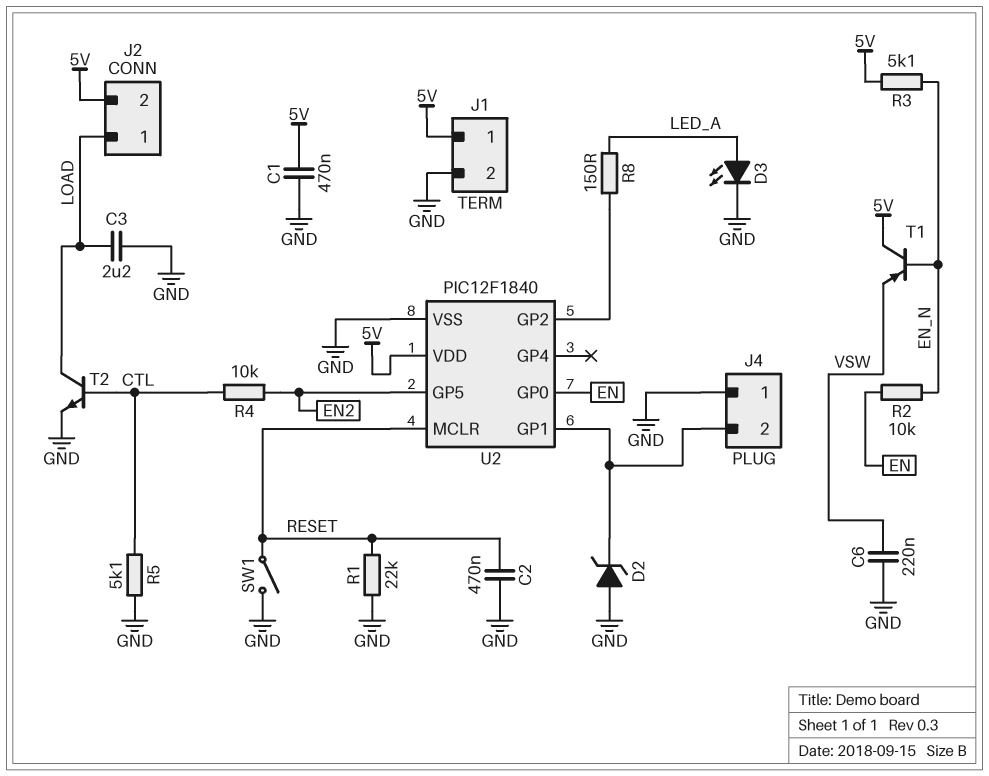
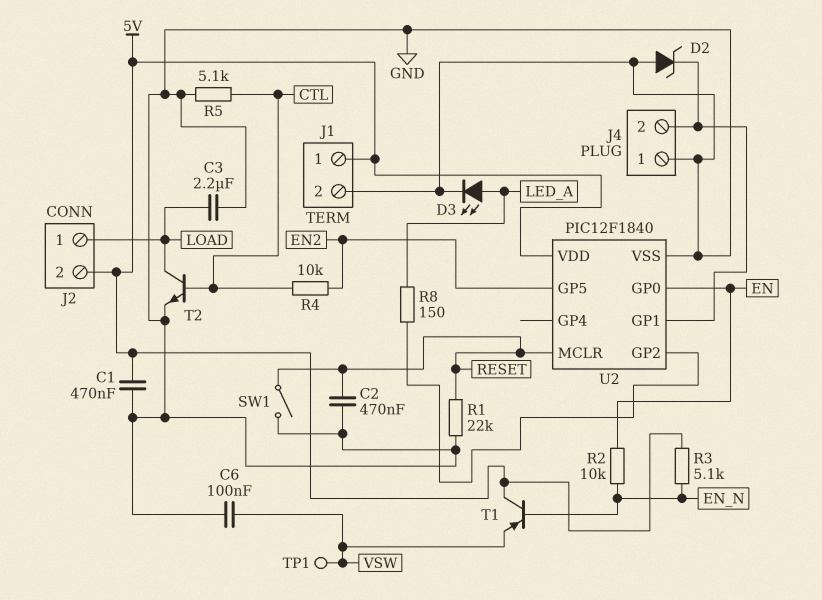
C6: 220nF (GND, VSW) -> 100nF (GND, VSW)
TP1: none -> test point (VSW)

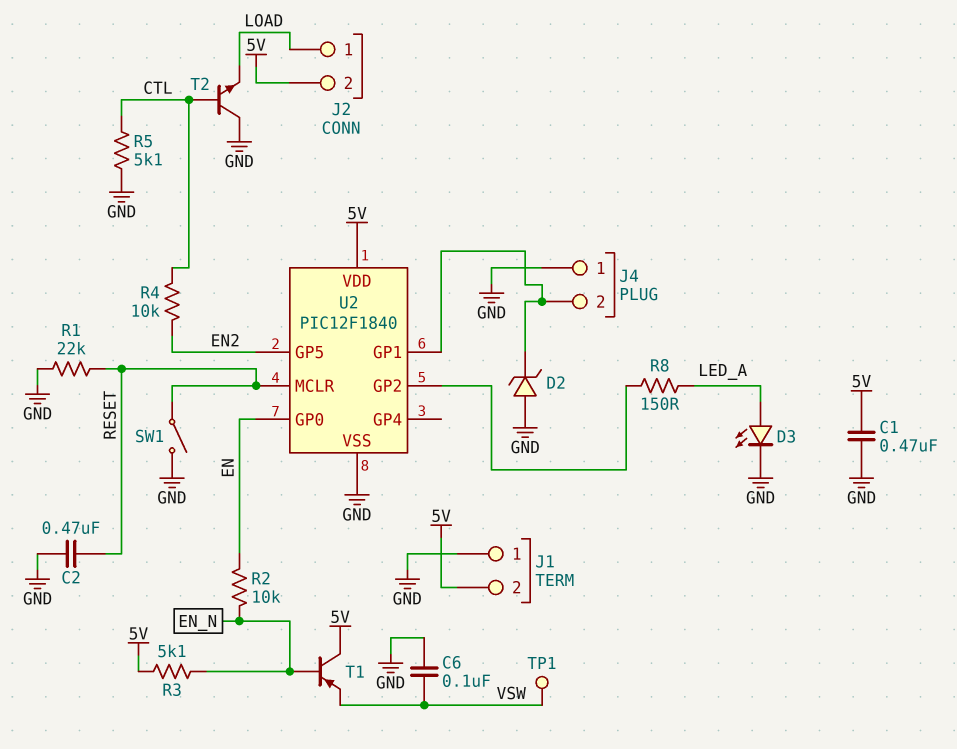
C3: 2.2uF (GND, LOAD) -> none
J1 pin 1: 5V -> GND
J1 pin 2: GND -> 5V
T2: NPN (B CTL, C LOAD, E GND) -> NPN (B CTL, C GND, E LOAD)

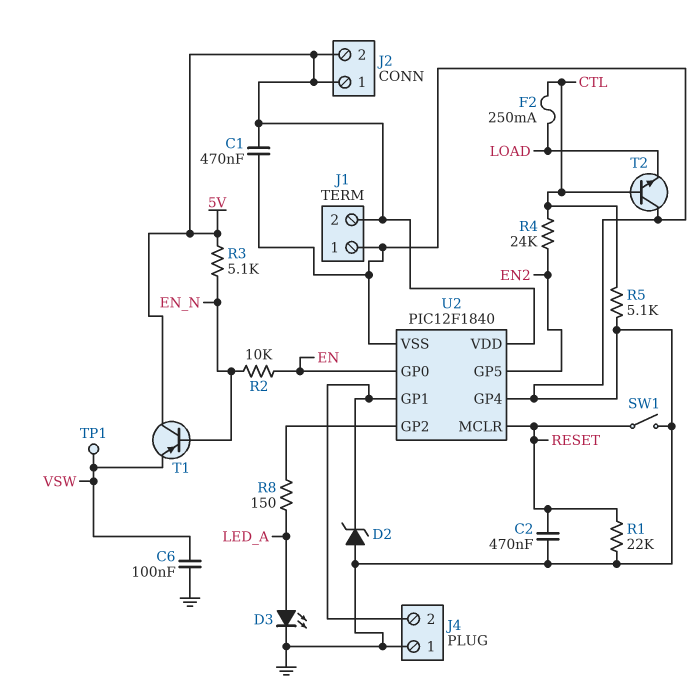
F2: none -> 250mA (CTL, LOAD)
J2 pin 1: LOAD -> 5V
R4: 10k (CTL, EN2) -> 24k (CTL, EN2)
U2 pin GP4: none -> GND

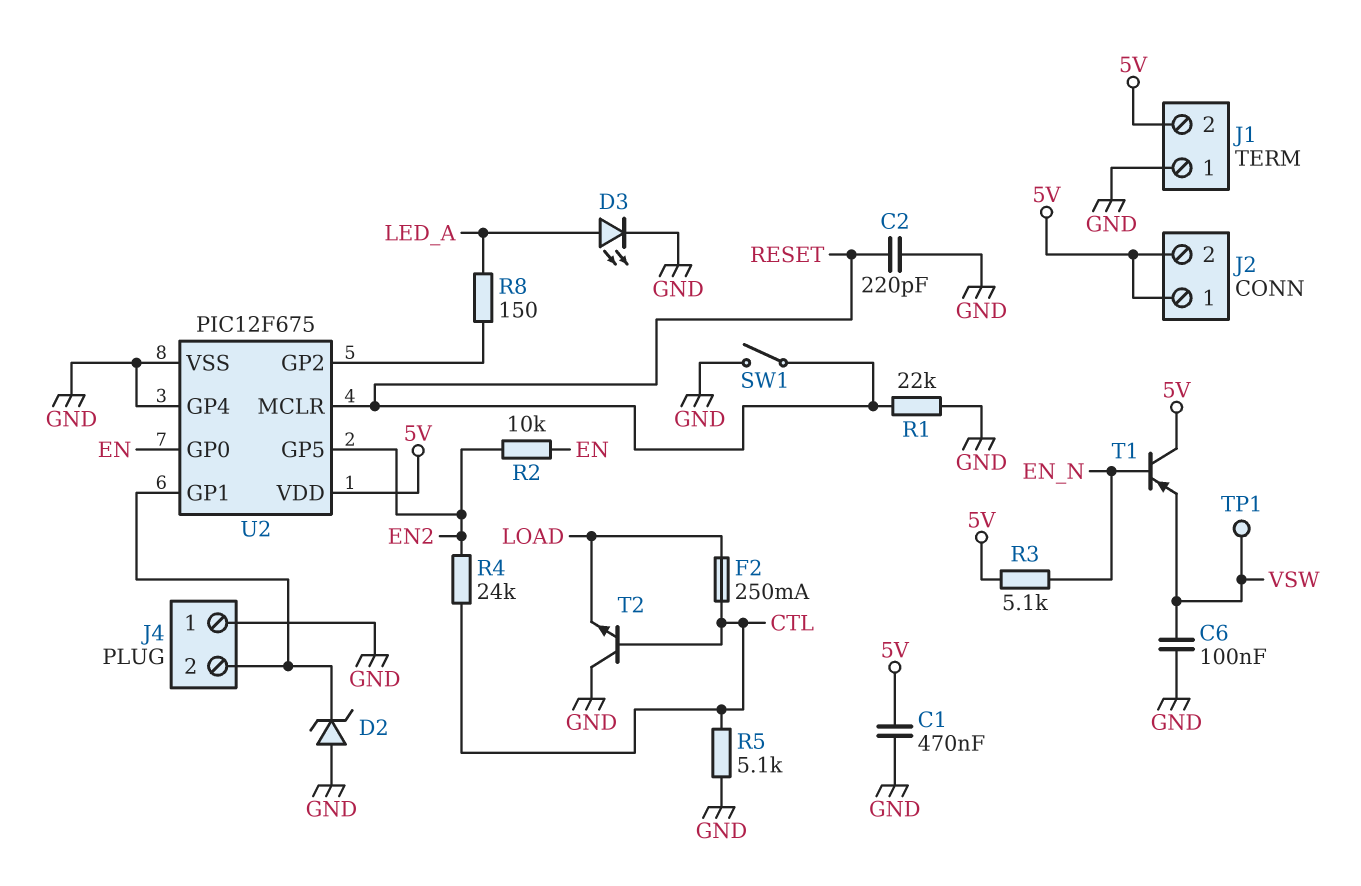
C2: 470nF (GND, RESET) -> 220pF (GND, RESET)
R2: 10k (EN, EN_N) -> 10k (EN, EN2)
U2: PIC12F1840 -> PIC12F675

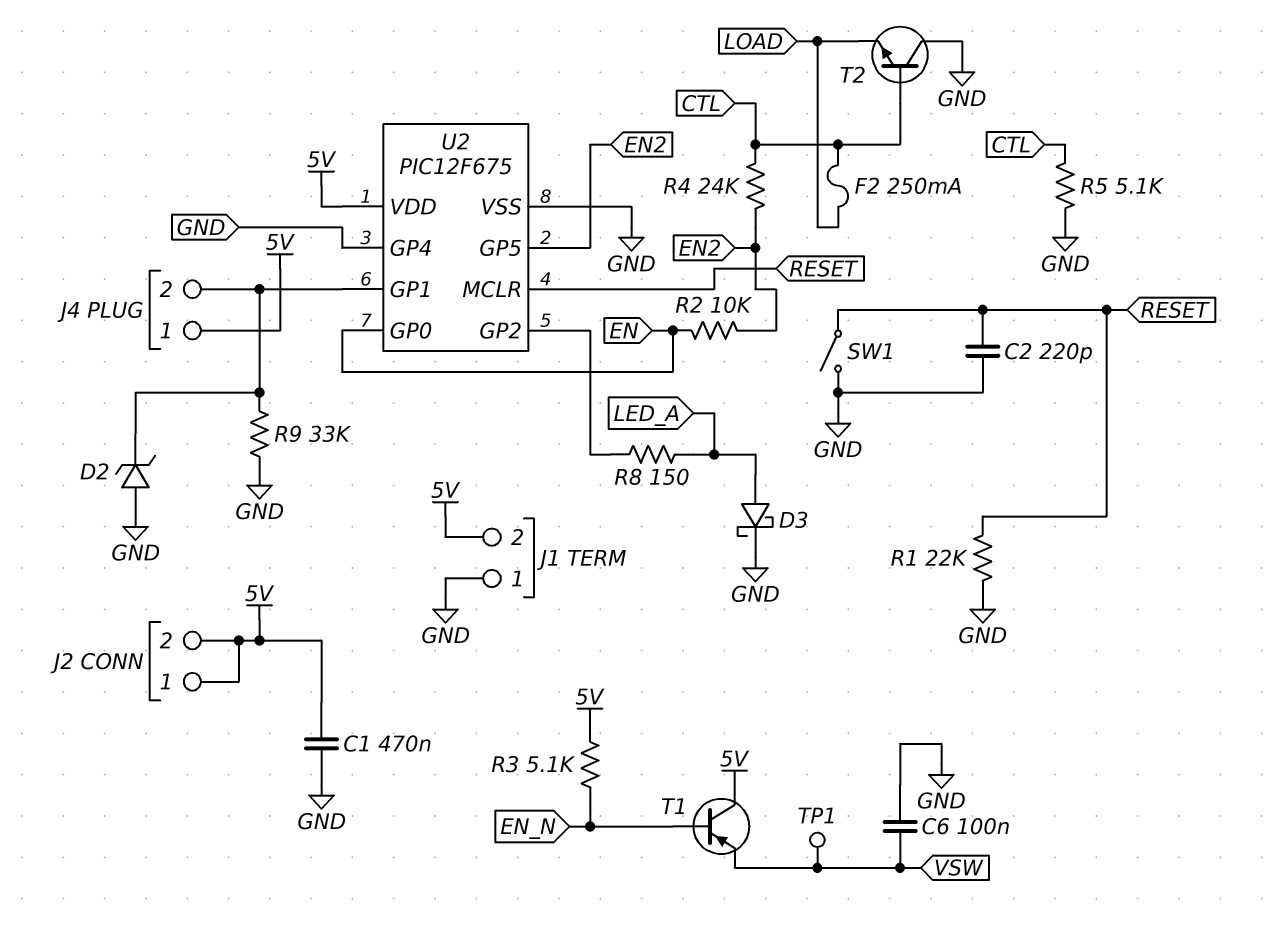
D3: LED (A LED_A, K GND) -> schottky (A LED_A, K GND)
J4 pin 1: GND -> 5V
R9: none -> 33k (GND, J4/2)

